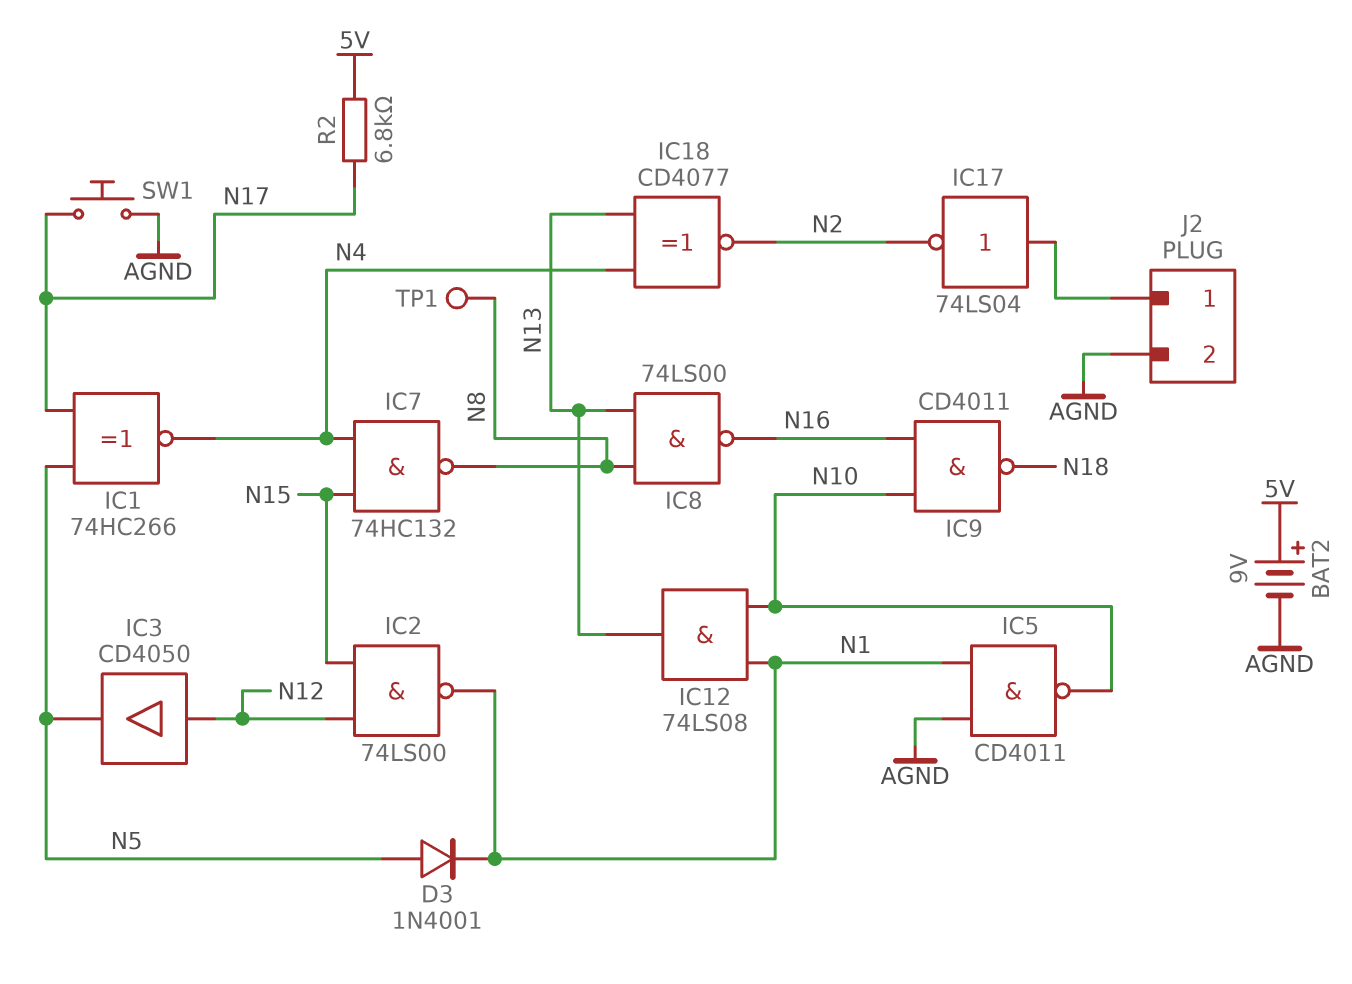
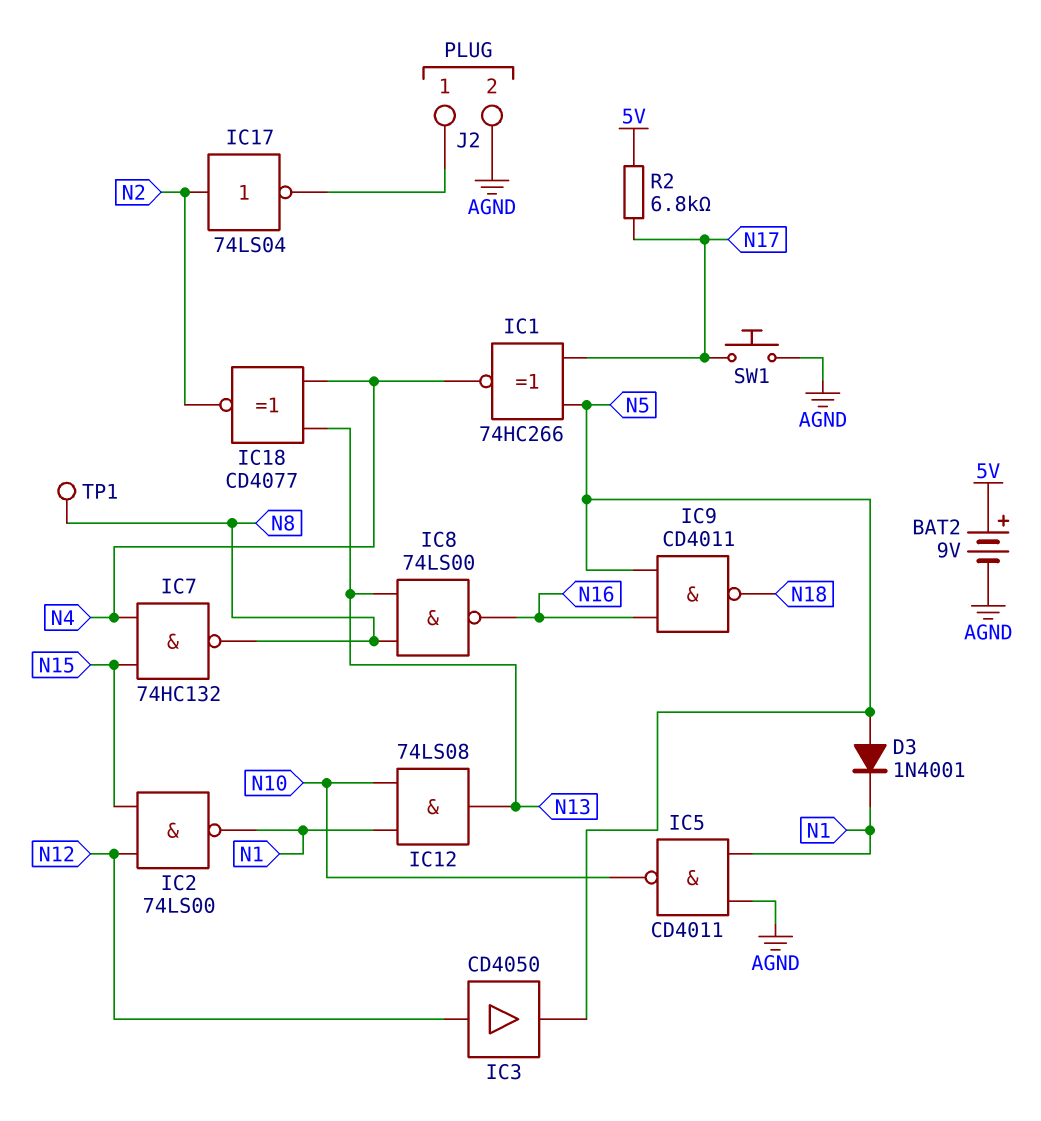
IC9: NAND CD4011 (in N10, in N16, out N18) -> NAND CD4011 (in N5, in N16, out N18)
IC17: NOT 74LS04 (in J2/1, out N2) -> NOT 74LS04 (in N2, out J2/1)

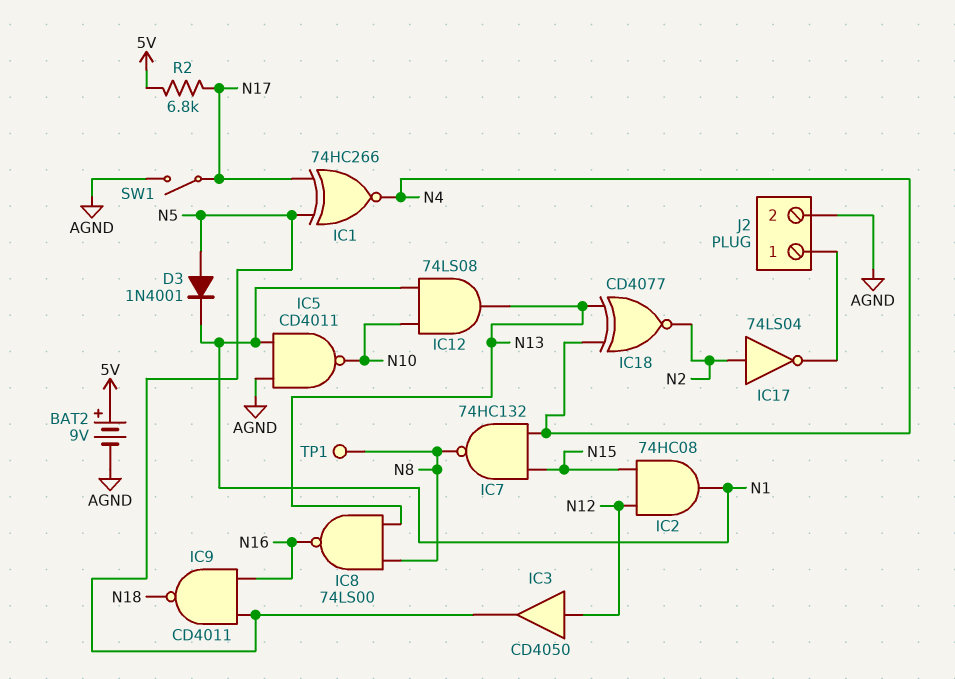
IC2: NAND 74LS00 (in N12, in N15, out N1) -> AND 74HC08 (in N12, in N15, out N1)
SW1: button (AGND, N17) -> switch (AGND, N17)

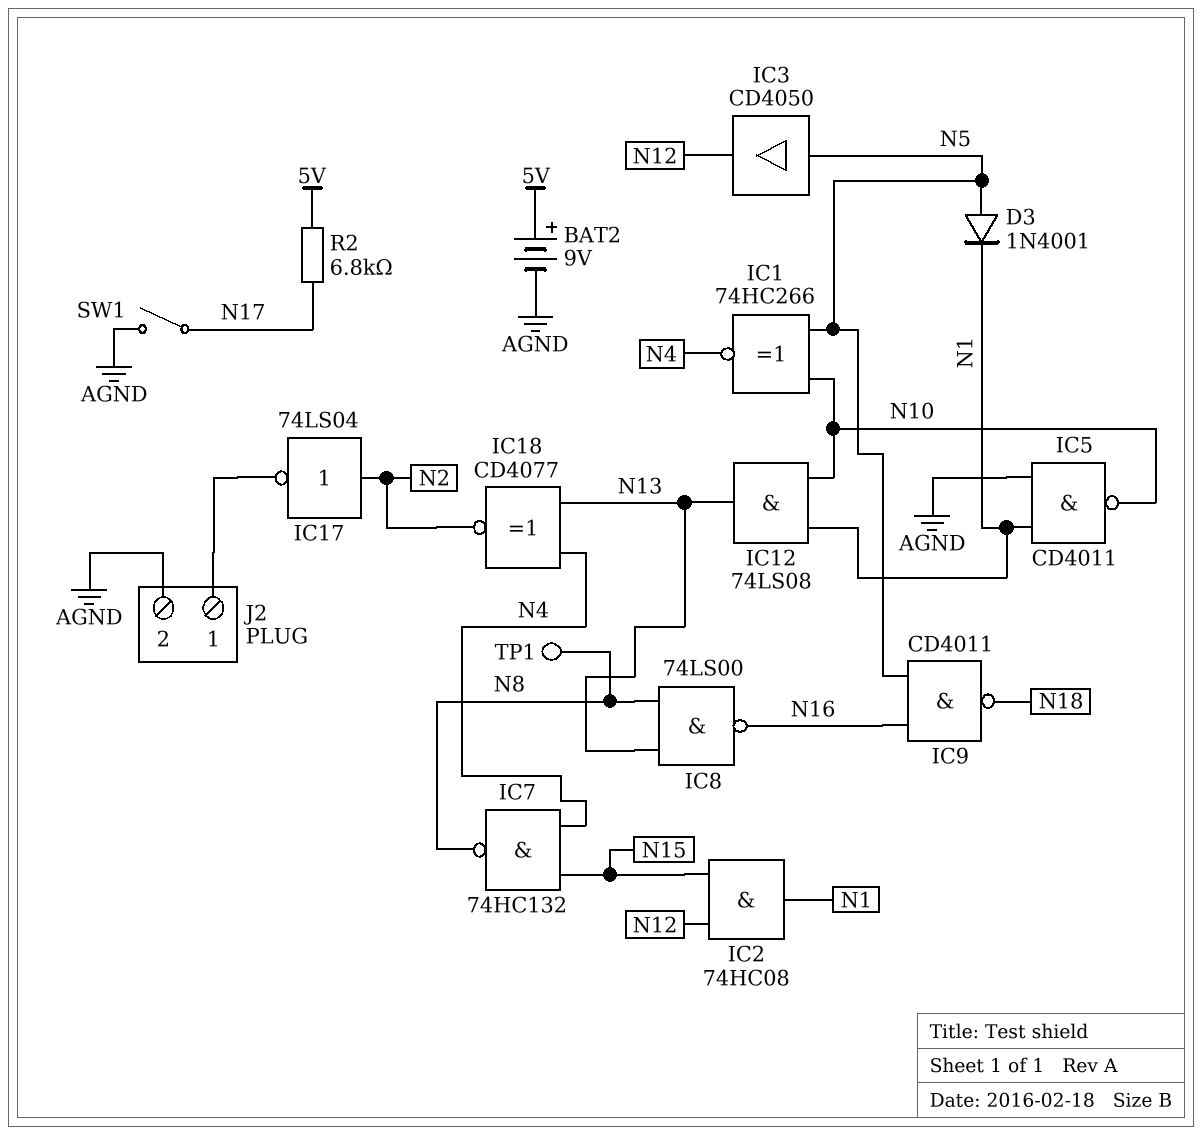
IC1: XNOR 74HC266 (in N5, in N17, out N4) -> XNOR 74HC266 (in N5, in N10, out N4)
IC3: buffer CD4050 (in N12, out N5) -> buffer CD4050 (in N5, out N12)

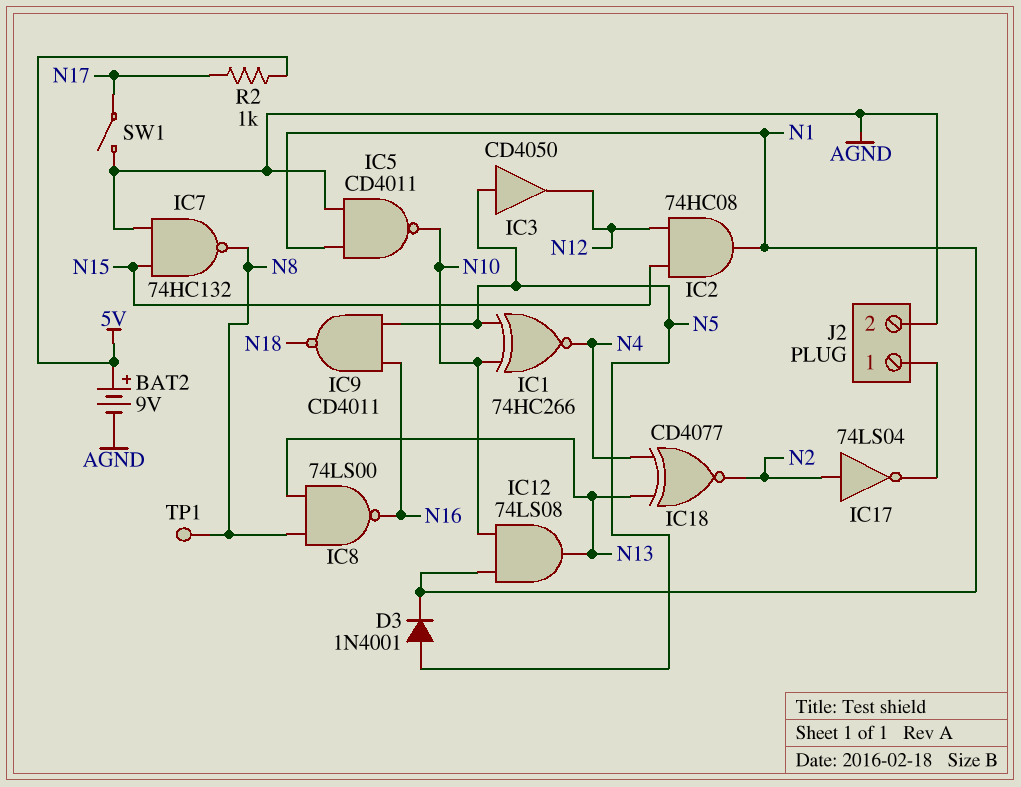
IC7: NAND 74HC132 (in N4, in N15, out N8) -> NAND 74HC132 (in AGND, in N15, out N8)
R2: 6.8k (5V, N17) -> 1k (5V, N17)

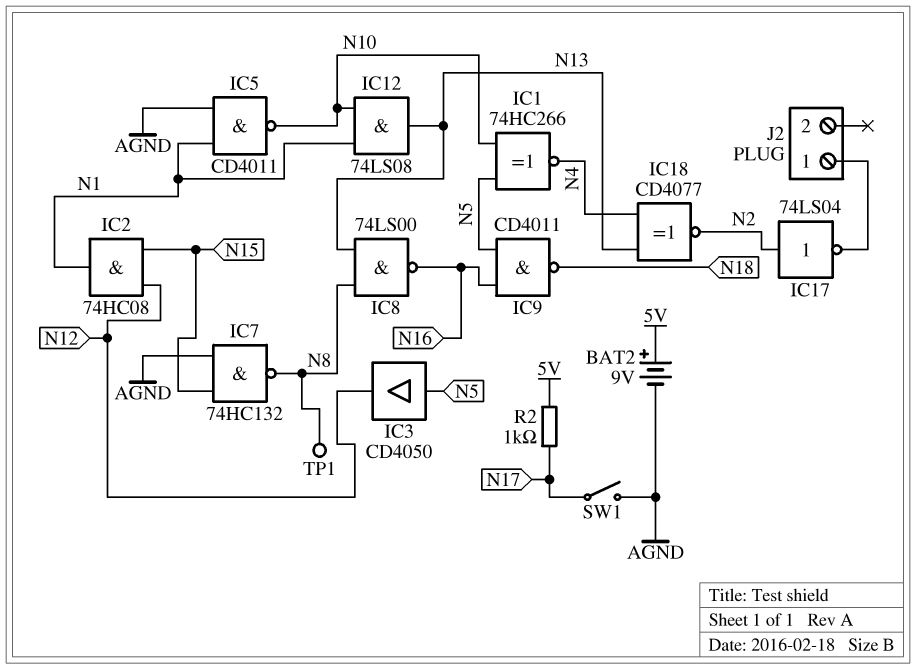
D3: diode 1N4001 (A N5, K N1) -> none
J2 pin 2: AGND -> none

